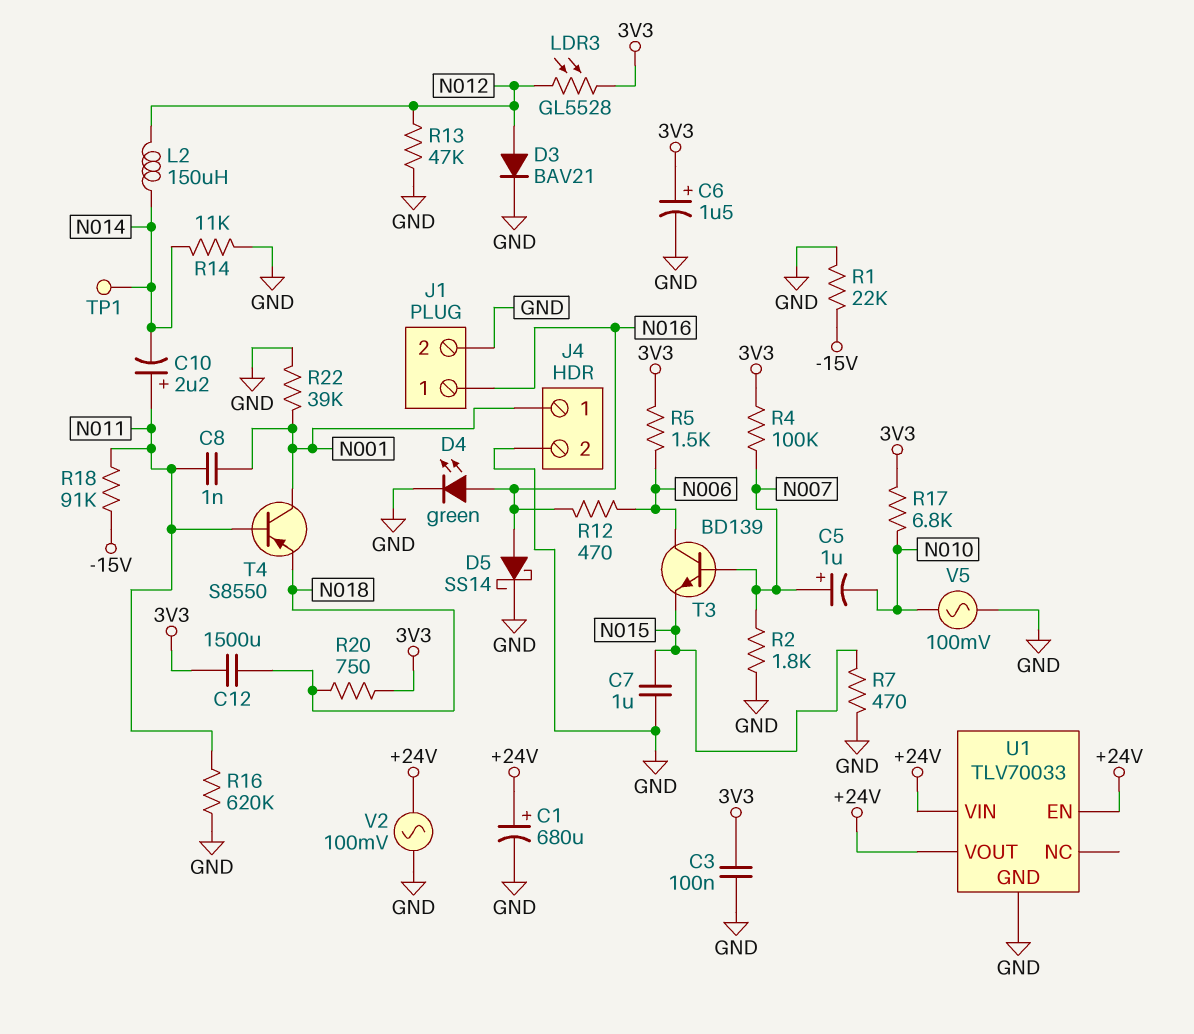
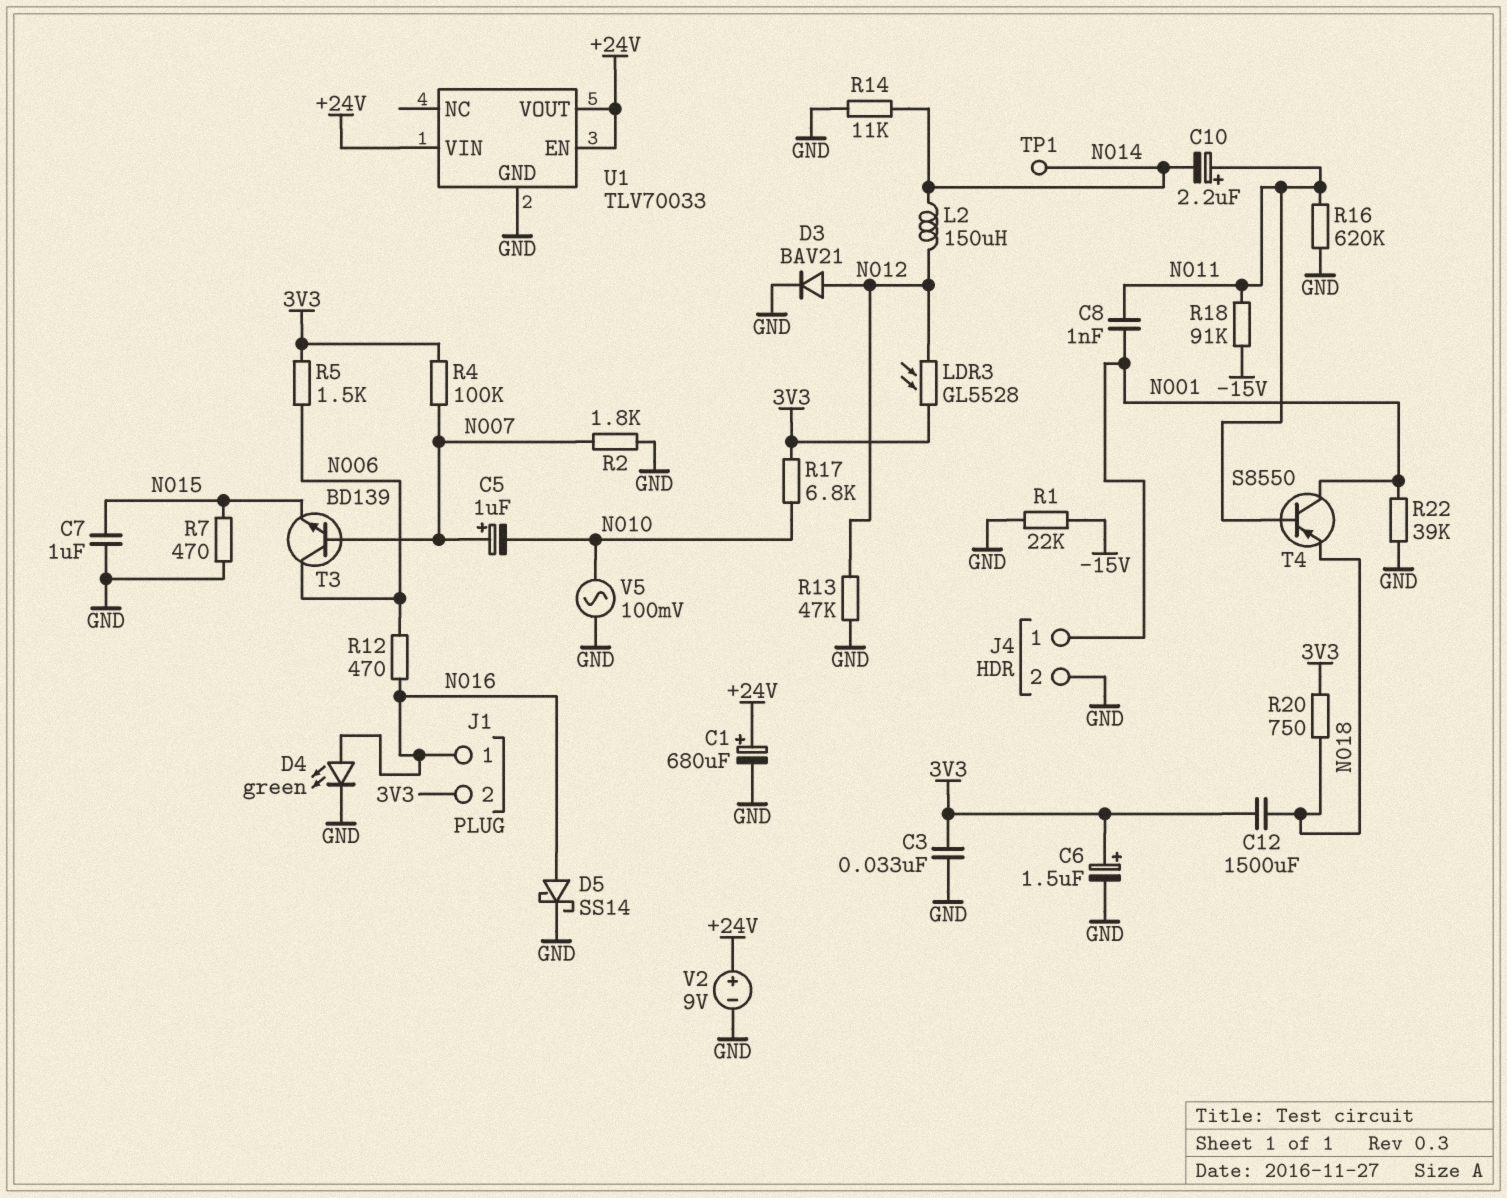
C3: 100nF (3V3, GND) -> 33nF (3V3, GND)
J1 pin 2: GND -> 3V3
V2: AC 100mV (+24V, GND) -> 9V (plus +24V, minus GND)

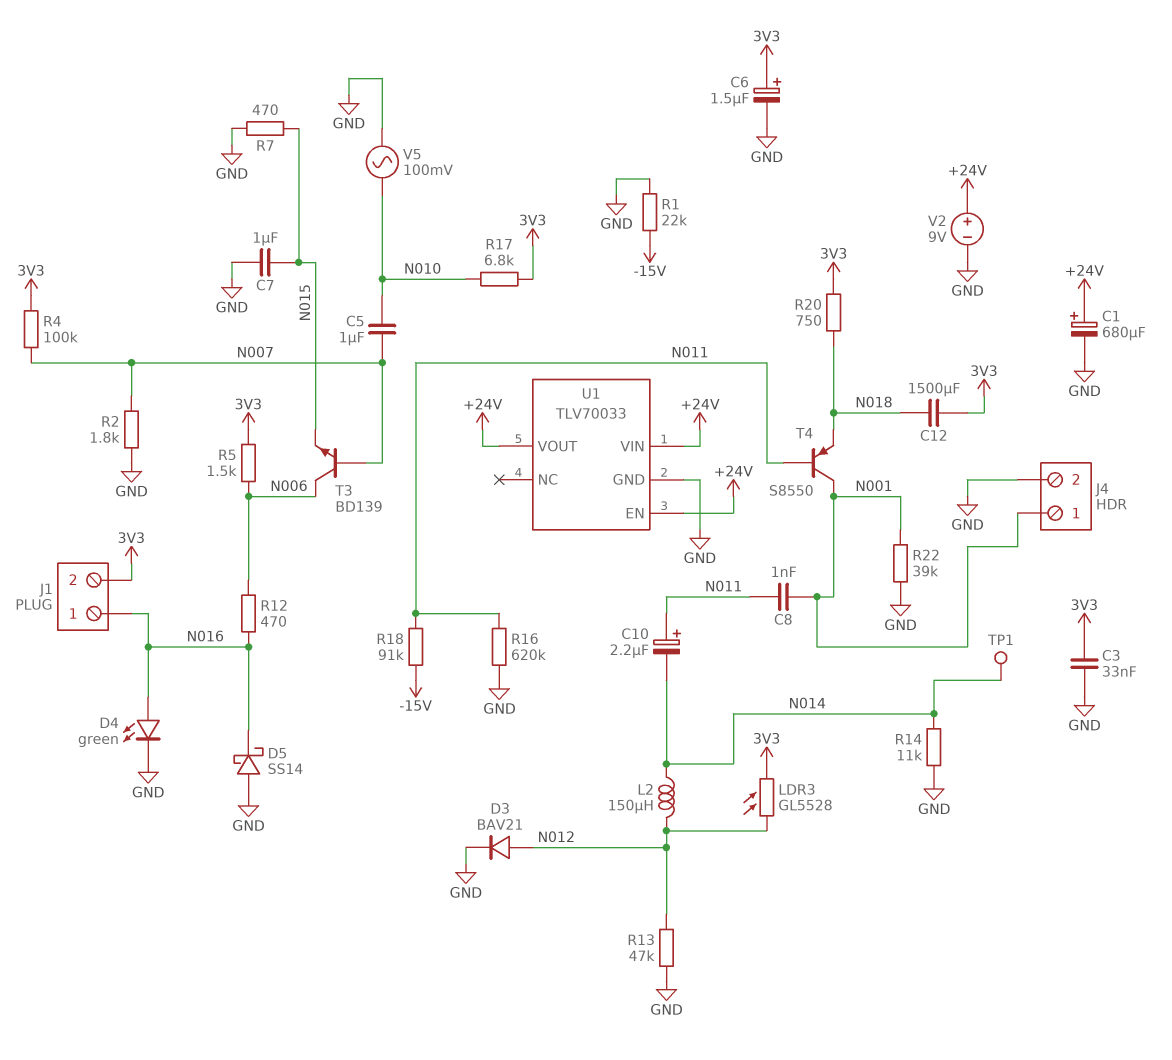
C5: 1uF (plus N007, minus N010) -> 1uF (N007, N010)
D5: schottky SS14 (A N016, K GND) -> schottky SS14 (A GND, K N016)

